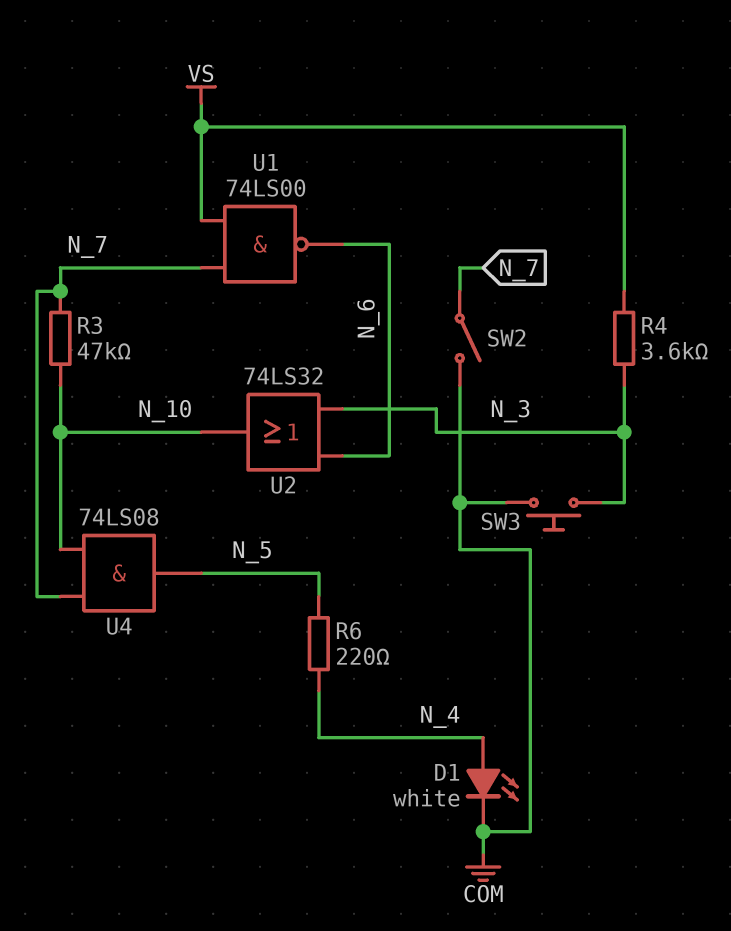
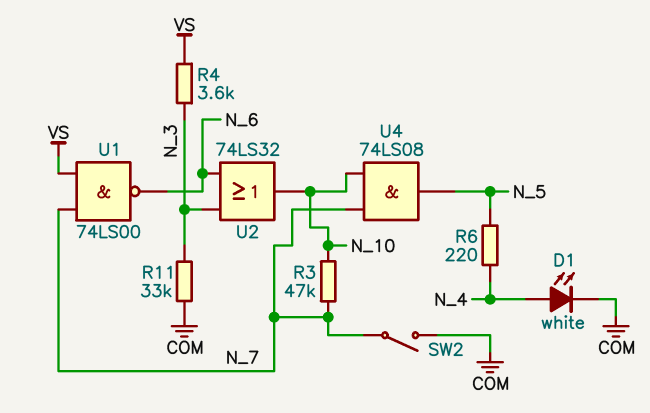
R11: none -> 33k (COM, N_3)
SW3: button (COM, N_3) -> none

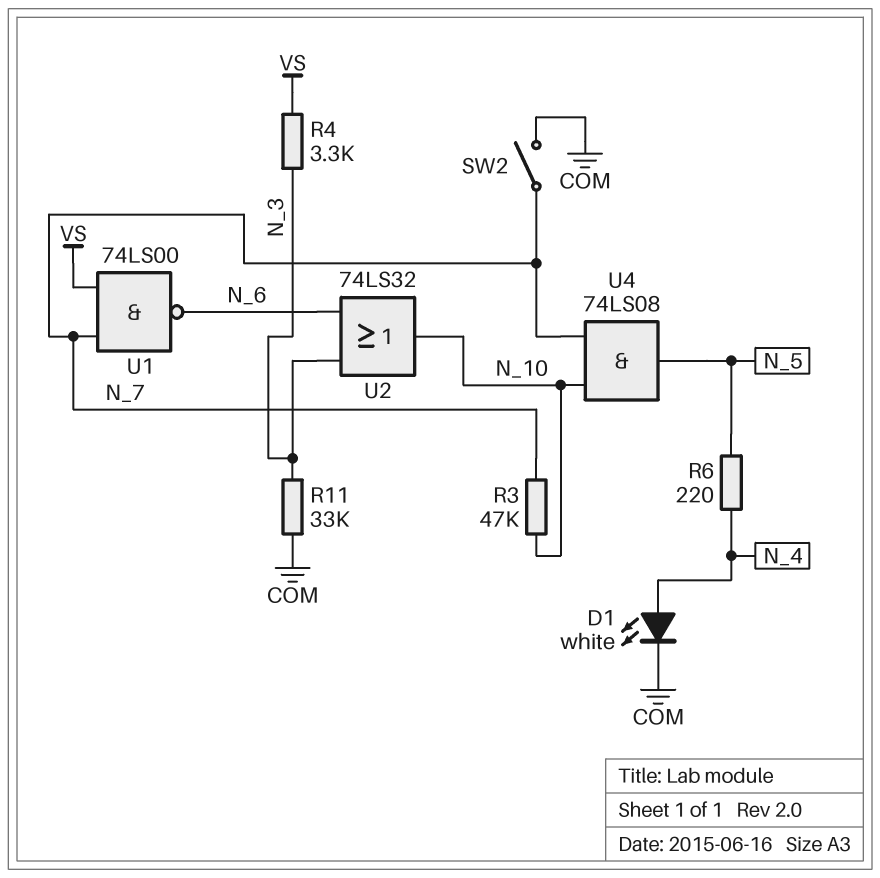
R4: 3.6k (N_3, VS) -> 3.3k (N_3, VS)

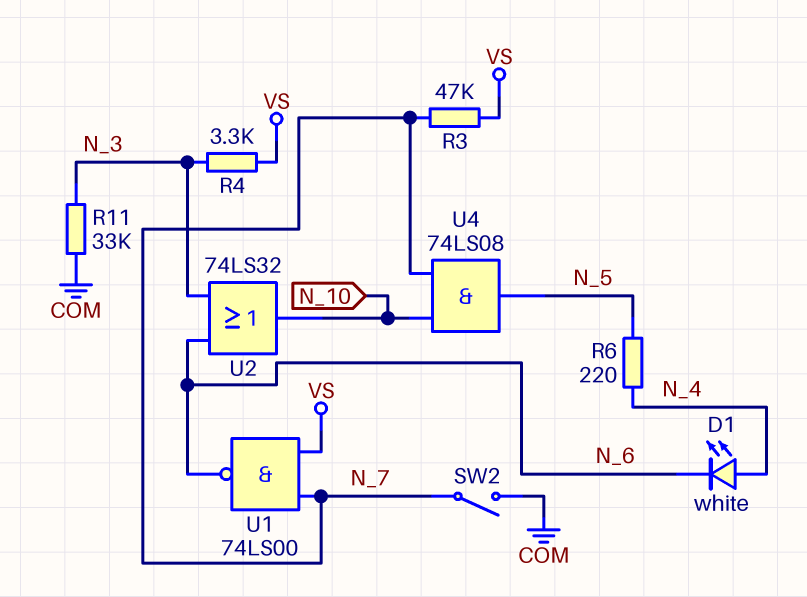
D1: LED white (A N_4, K COM) -> LED white (A N_4, K N_6)
R3: 47k (N_7, N_10) -> 47k (N_7, VS)

